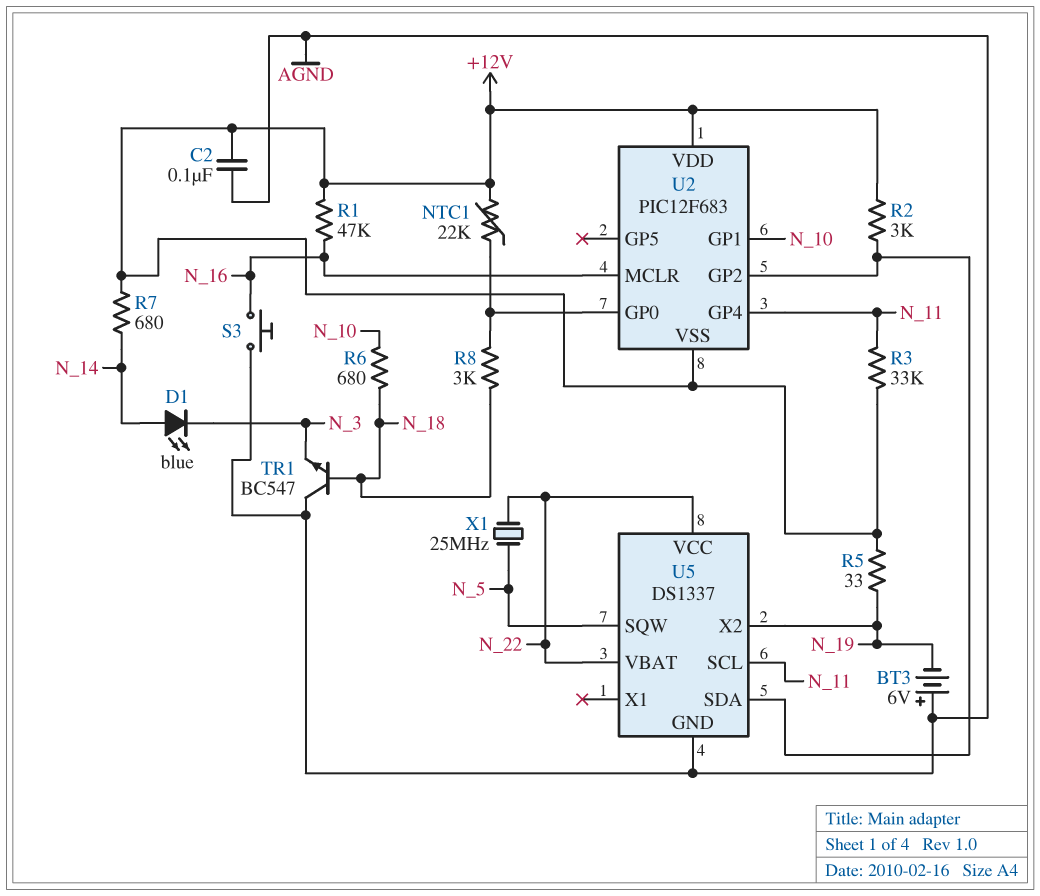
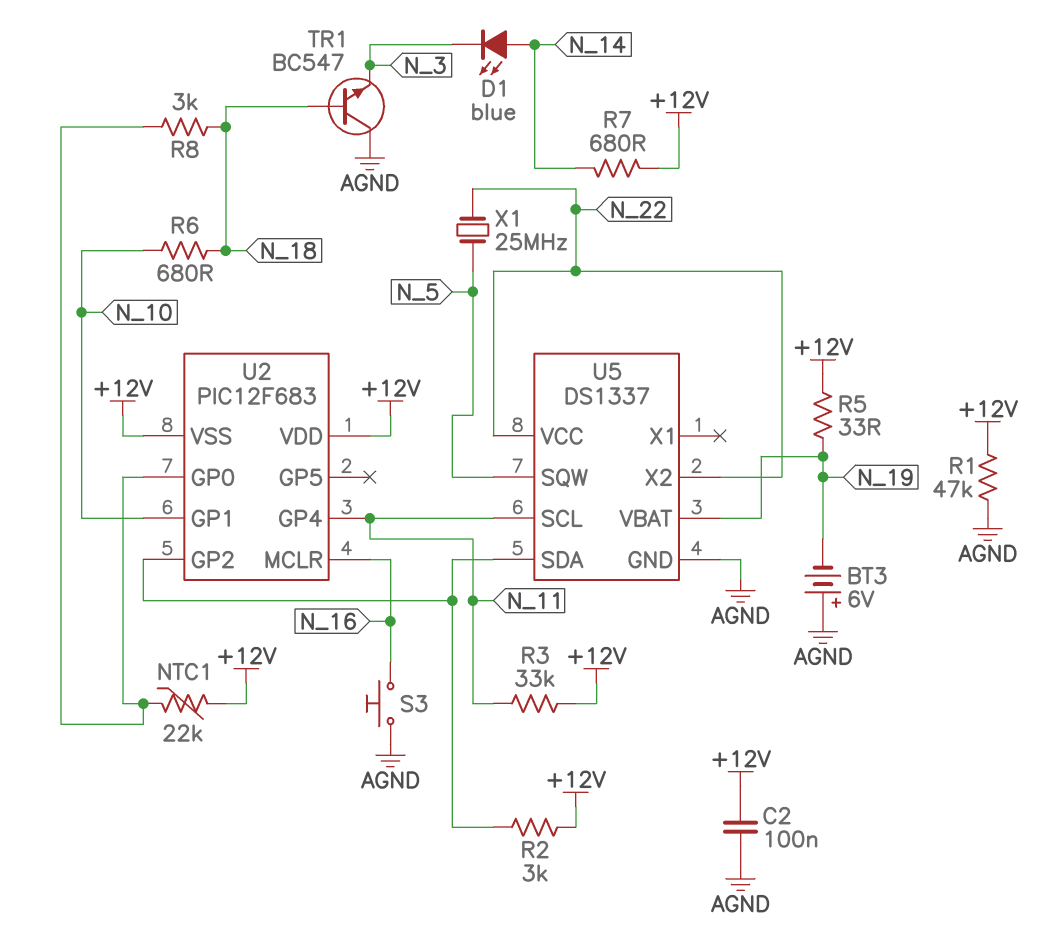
R1: 47k (+12V, N_16) -> 47k (+12V, AGND)
U5 pin VBAT: N_22 -> N_19
U5 pin X2: N_19 -> N_22

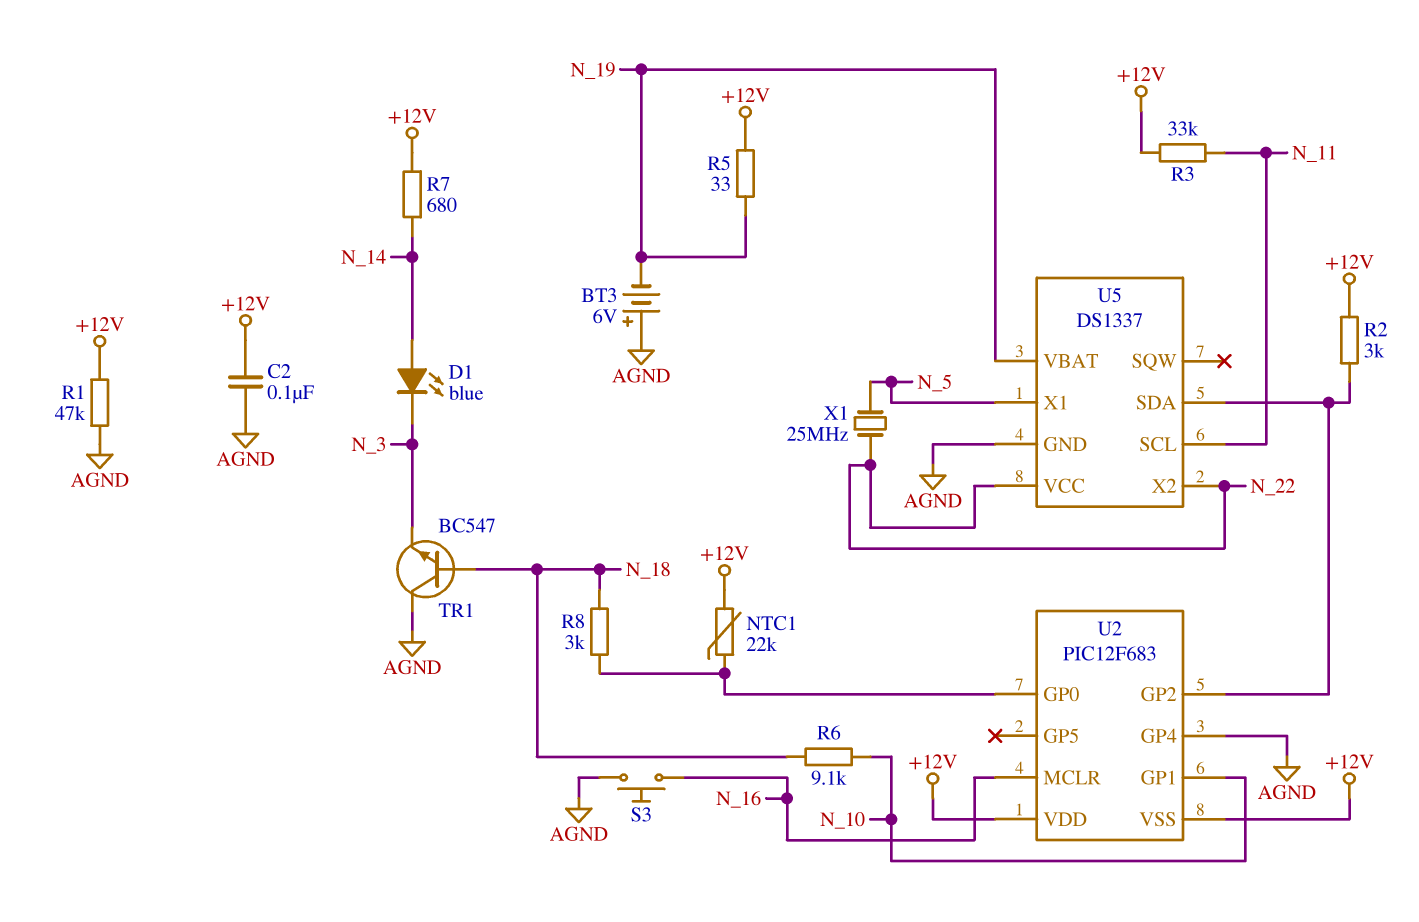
R6: 680 (N_10, N_18) -> 9.1k (N_10, N_18)
U2 pin GP4: N_11 -> AGND
U5 pin SQW: N_5 -> none
U5 pin X1: none -> N_5

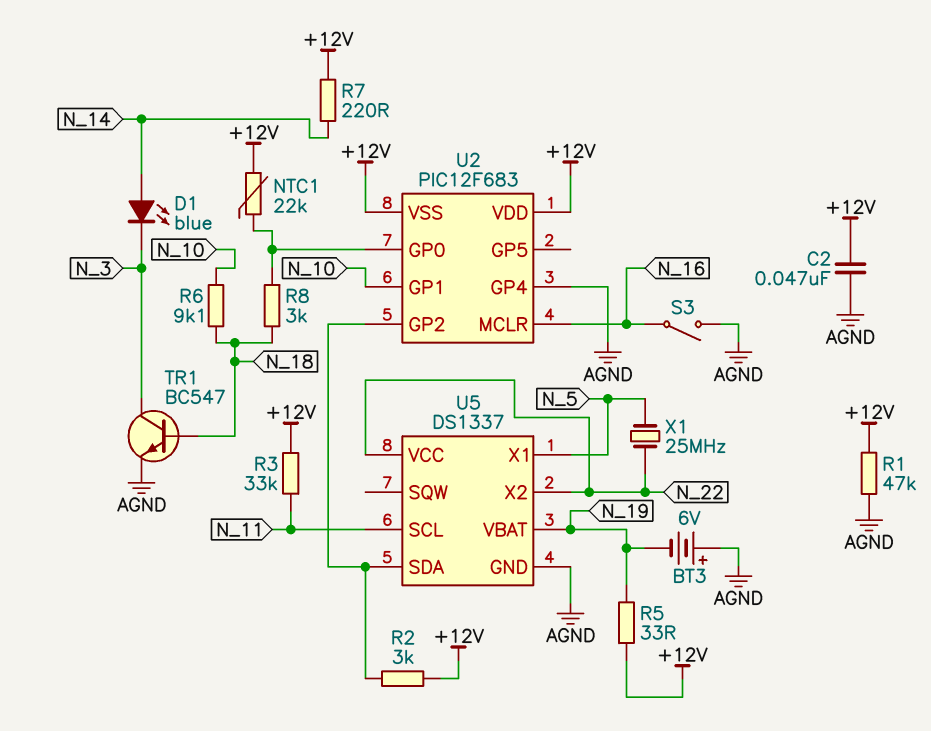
C2: 100nF (+12V, AGND) -> 47nF (+12V, AGND)
R7: 680 (+12V, N_14) -> 220 (+12V, N_14)
S3: button (AGND, N_16) -> switch (AGND, N_16)
TR1: NPN BC547 (B N_18, C AGND, E N_3) -> NPN BC547 (B N_18, C N_3, E AGND)

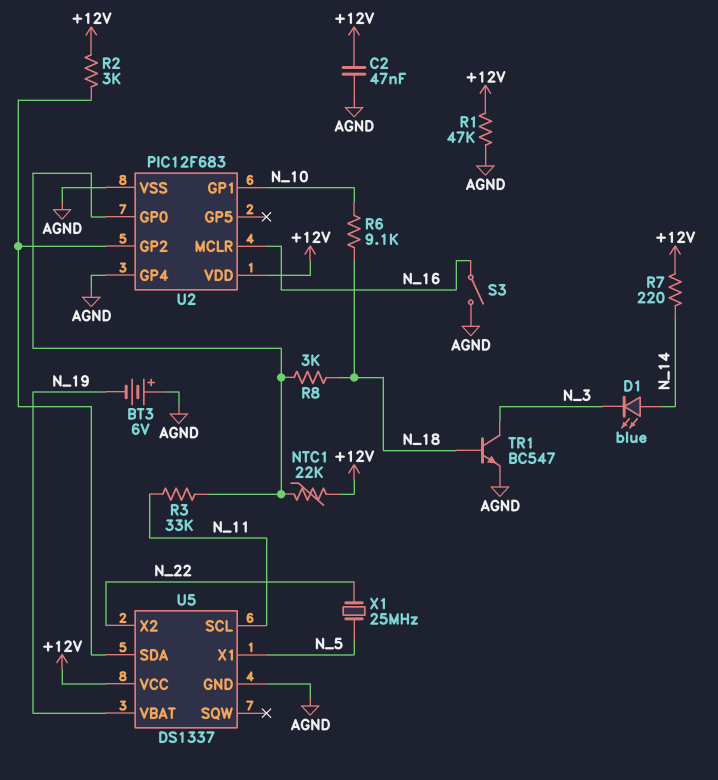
R3: 33k (+12V, N_11) -> 33k (N_11, U2/GP0)
R5: 33 (+12V, N_19) -> none
U2 pin VSS: +12V -> AGND
U5 pin VCC: N_22 -> +12V

